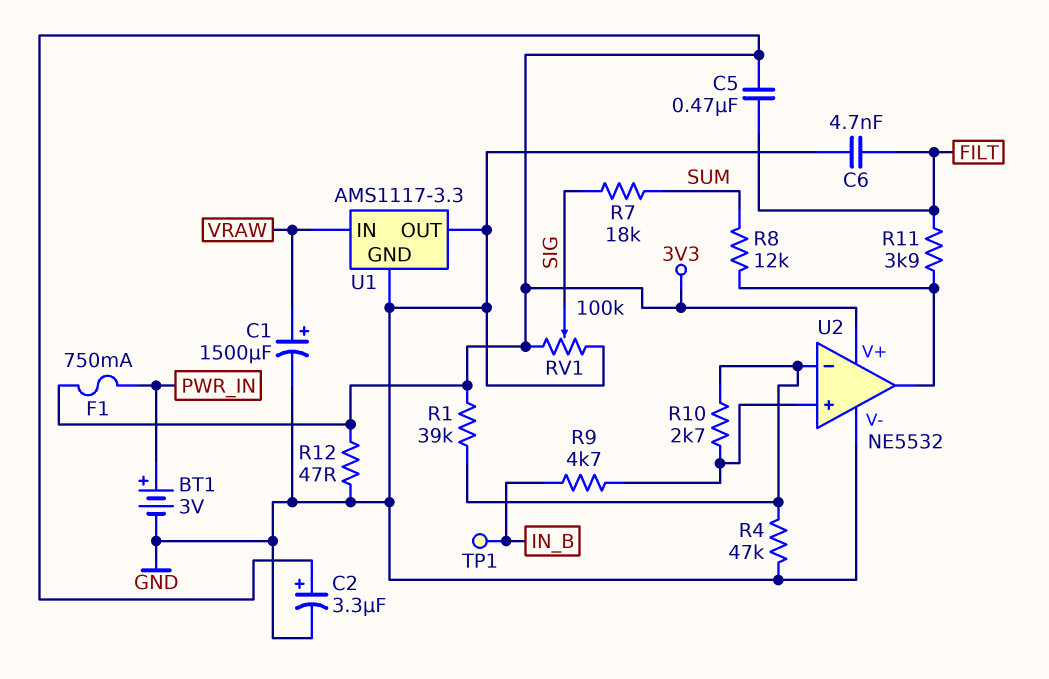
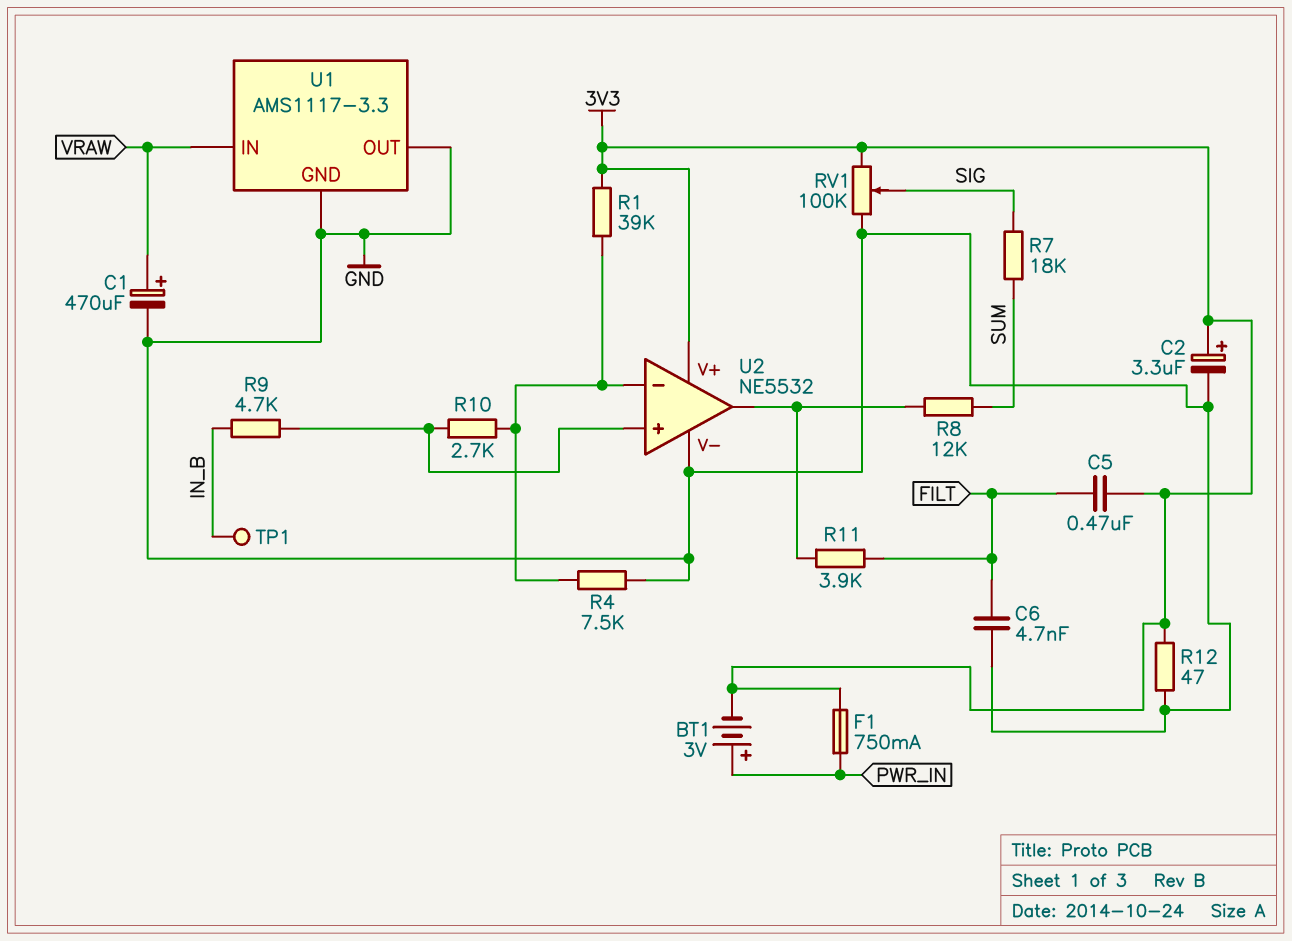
BT1: 3V (plus PWR_IN, minus GND) -> 3V (plus PWR_IN, minus 3V3)
C1: 1500uF (plus VRAW, minus GND) -> 470uF (plus VRAW, minus GND)
R4: 47k (GND, U2/in-) -> 7.5k (GND, U2/in-)

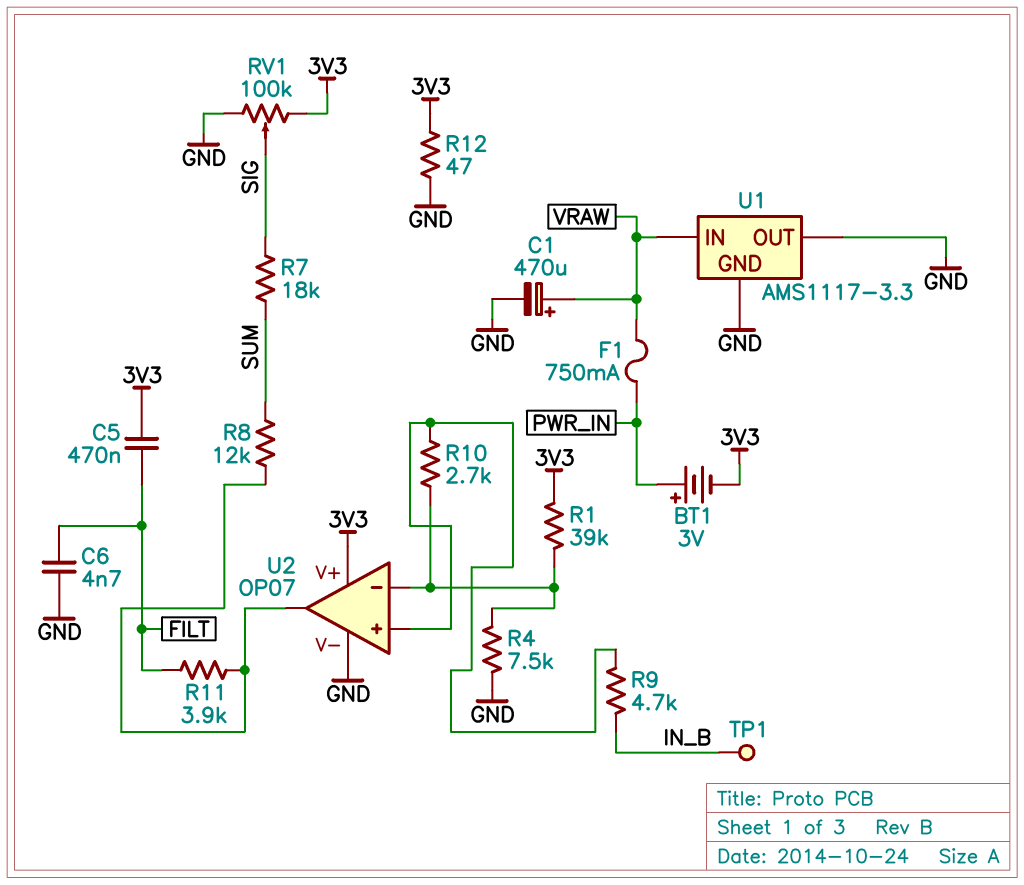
C2: 3.3uF (plus 3V3, minus GND) -> none
F1: 750mA (3V3, PWR_IN) -> 750mA (PWR_IN, VRAW)
U2: NE5532 -> OP07

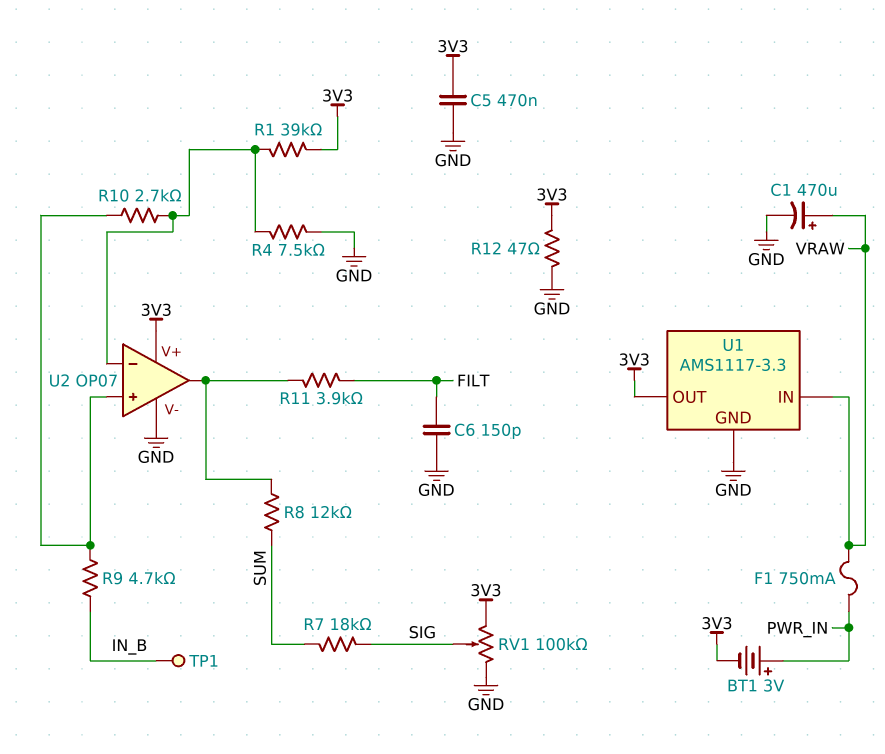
C5: 470nF (3V3, FILT) -> 470nF (3V3, GND)
C6: 4.7nF (FILT, GND) -> 150pF (FILT, GND)
U1 pin OUT: GND -> 3V3

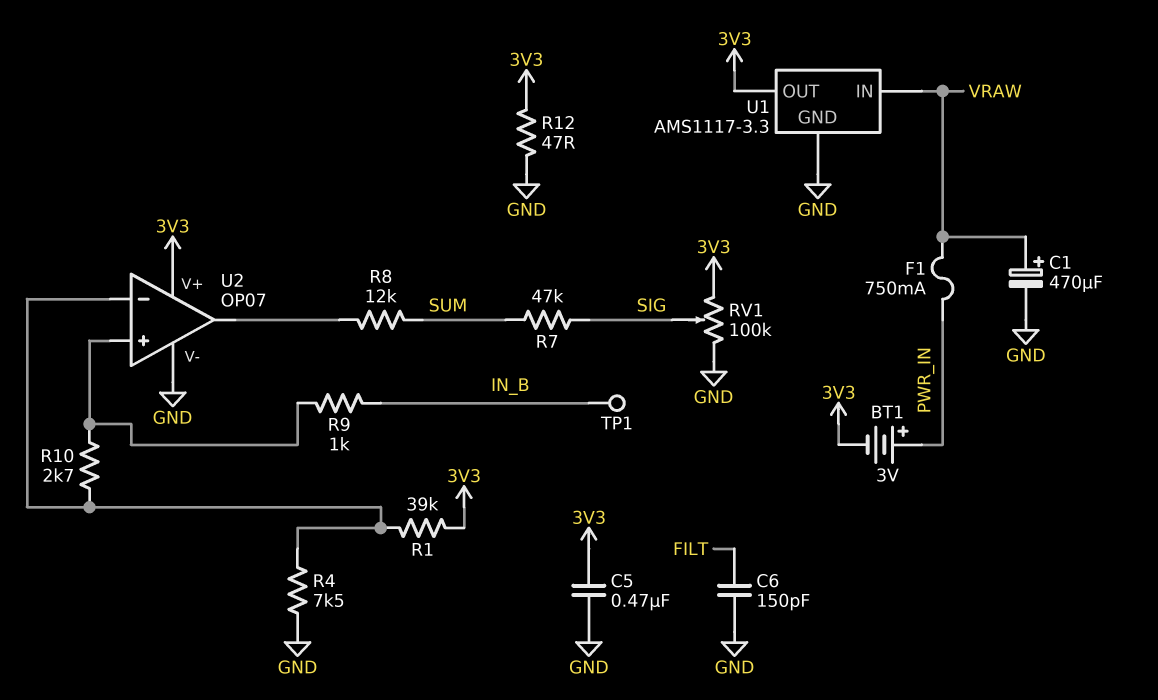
R7: 18k (SIG, SUM) -> 47k (SIG, SUM)
R9: 4.7k (IN_B, U2/in+) -> 1k (IN_B, U2/in+)
R11: 3.9k (FILT, U2/out) -> none

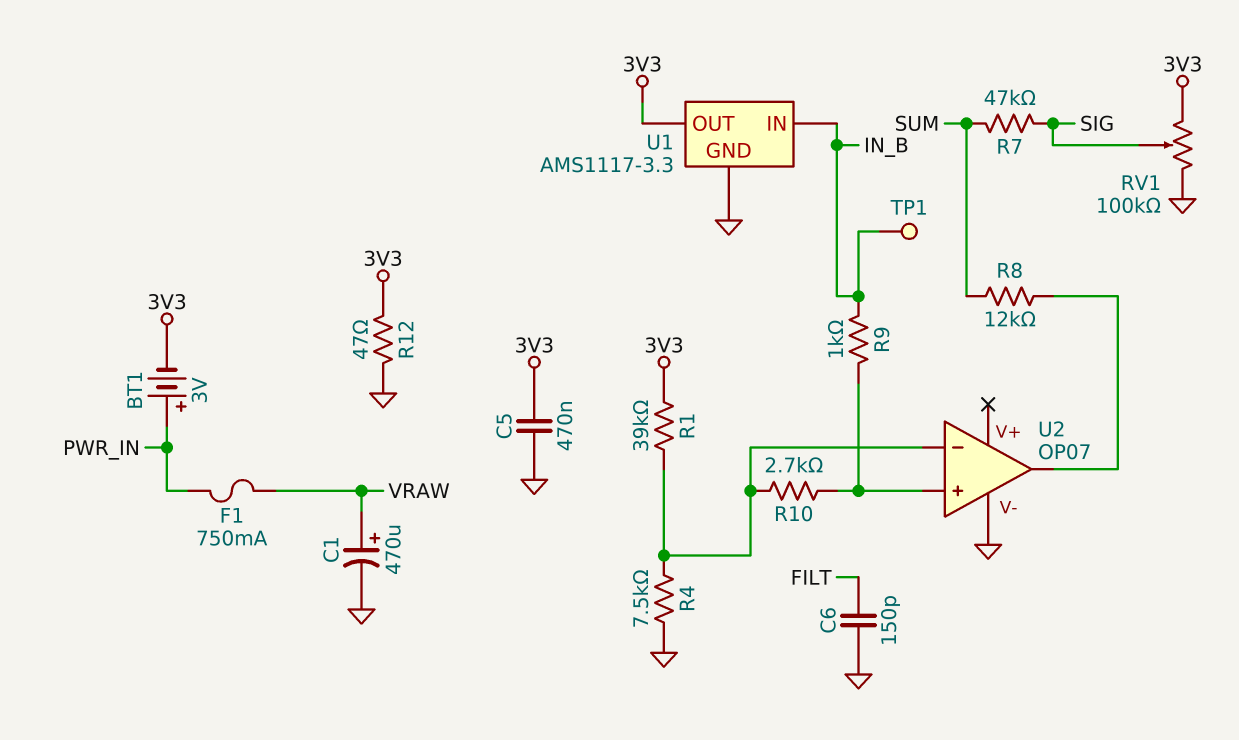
U1 pin IN: VRAW -> IN_B
U2 pin V+: 3V3 -> none

